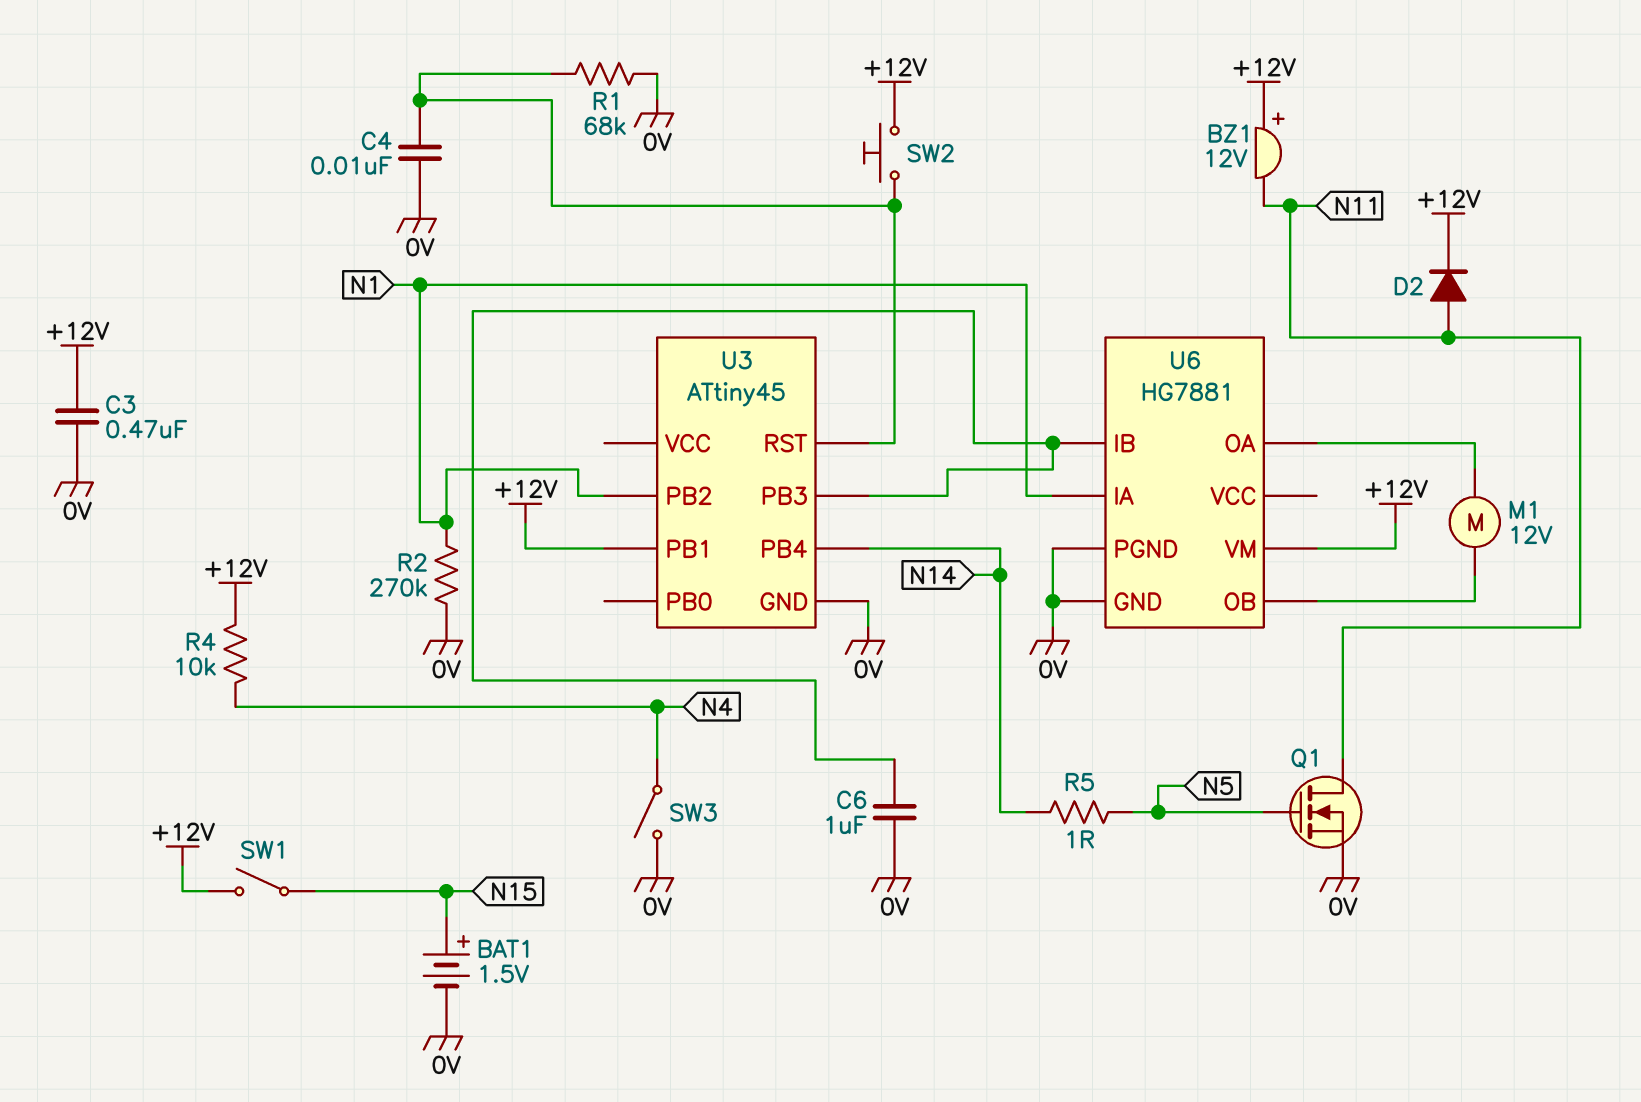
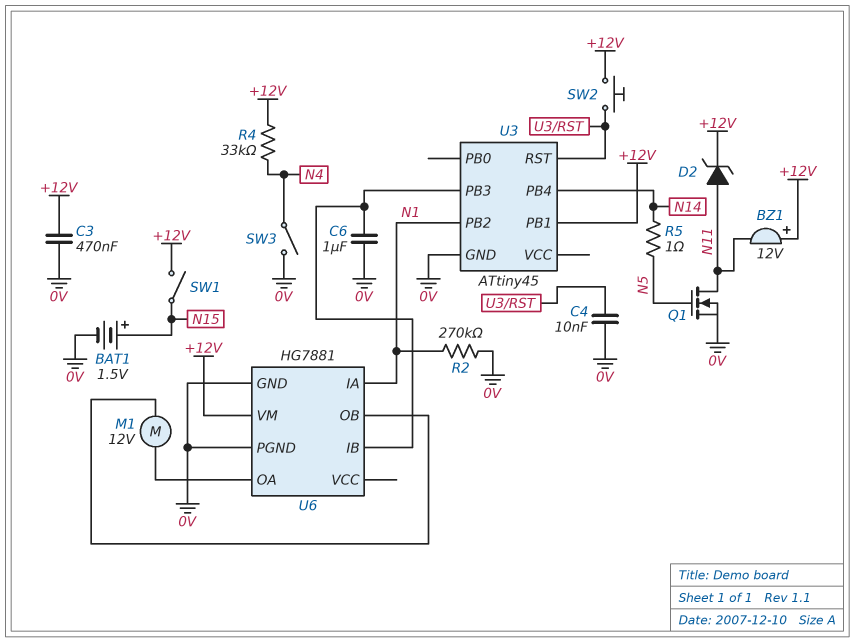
D2: diode (A N11, K +12V) -> zener (A N11, K +12V)
R1: 68k (0V, U3/RST) -> none
R4: 10k (+12V, N4) -> 33k (+12V, N4)

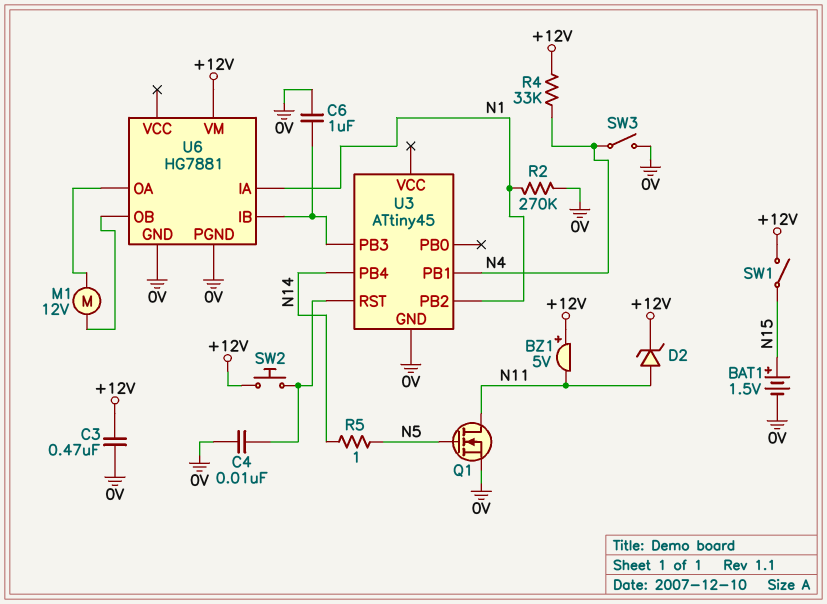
BZ1: buzzer 12V (plus +12V, minus N11) -> buzzer 5V (plus +12V, minus N11)
U3 pin PB1: +12V -> N4

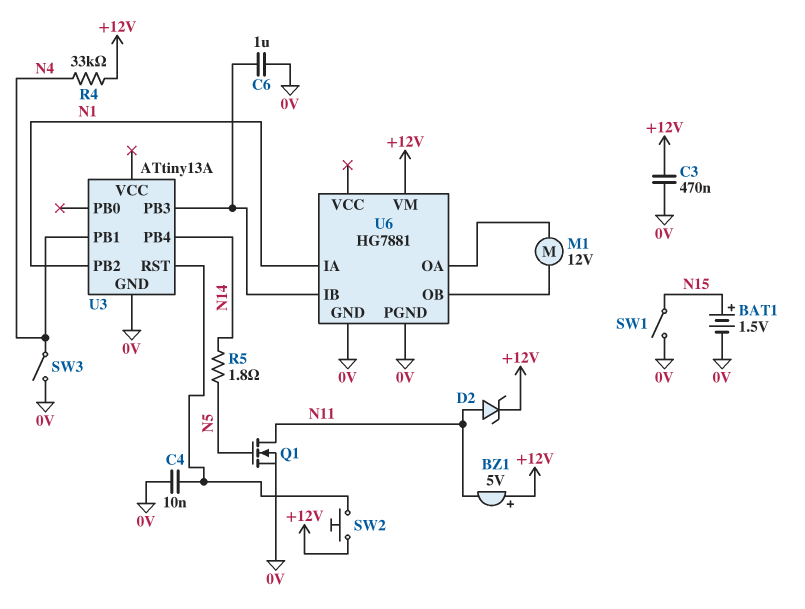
R2: 270k (0V, N1) -> none
R5: 1 (N5, N14) -> 1.8 (N5, N14)
SW1: switch (+12V, N15) -> switch (0V, N15)
U3: ATtiny45 -> ATtiny13A

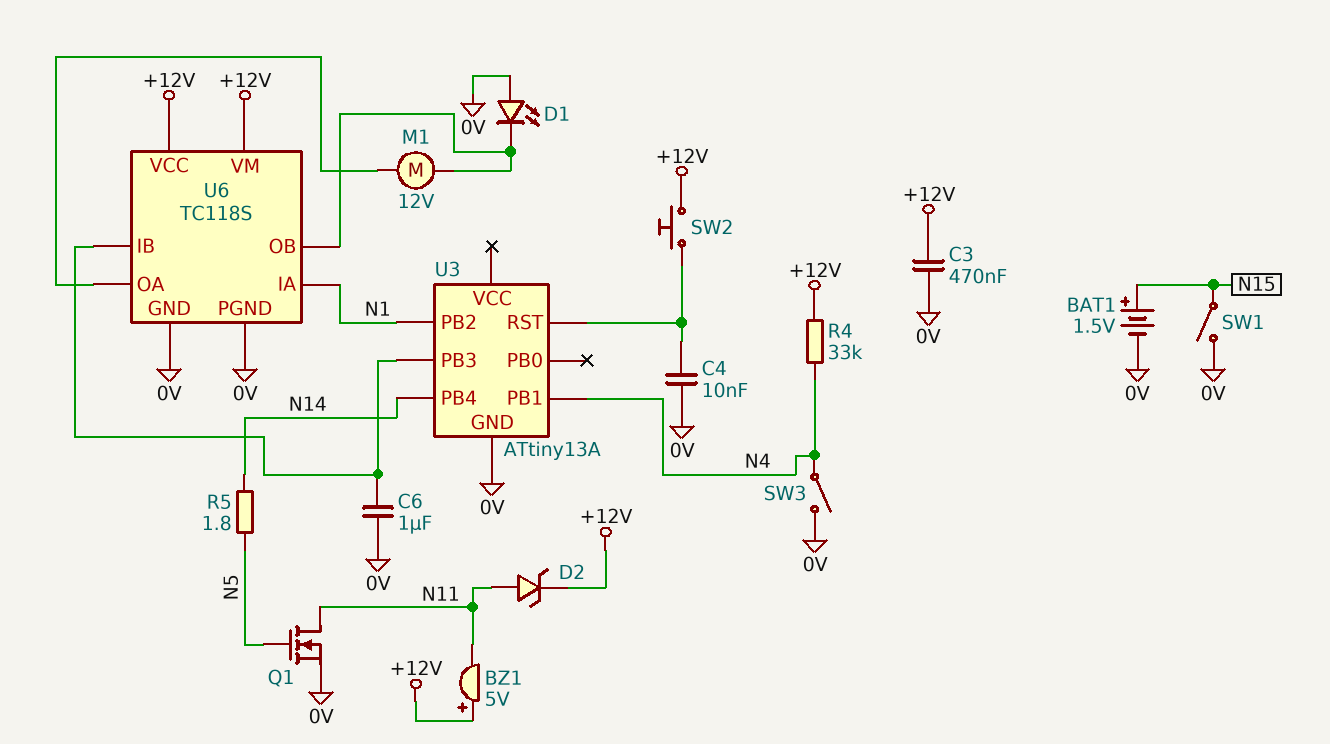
D1: none -> LED (A 0V, K U6/OB)
U6: HG7881 -> TC118S
U6 pin VCC: none -> +12V

